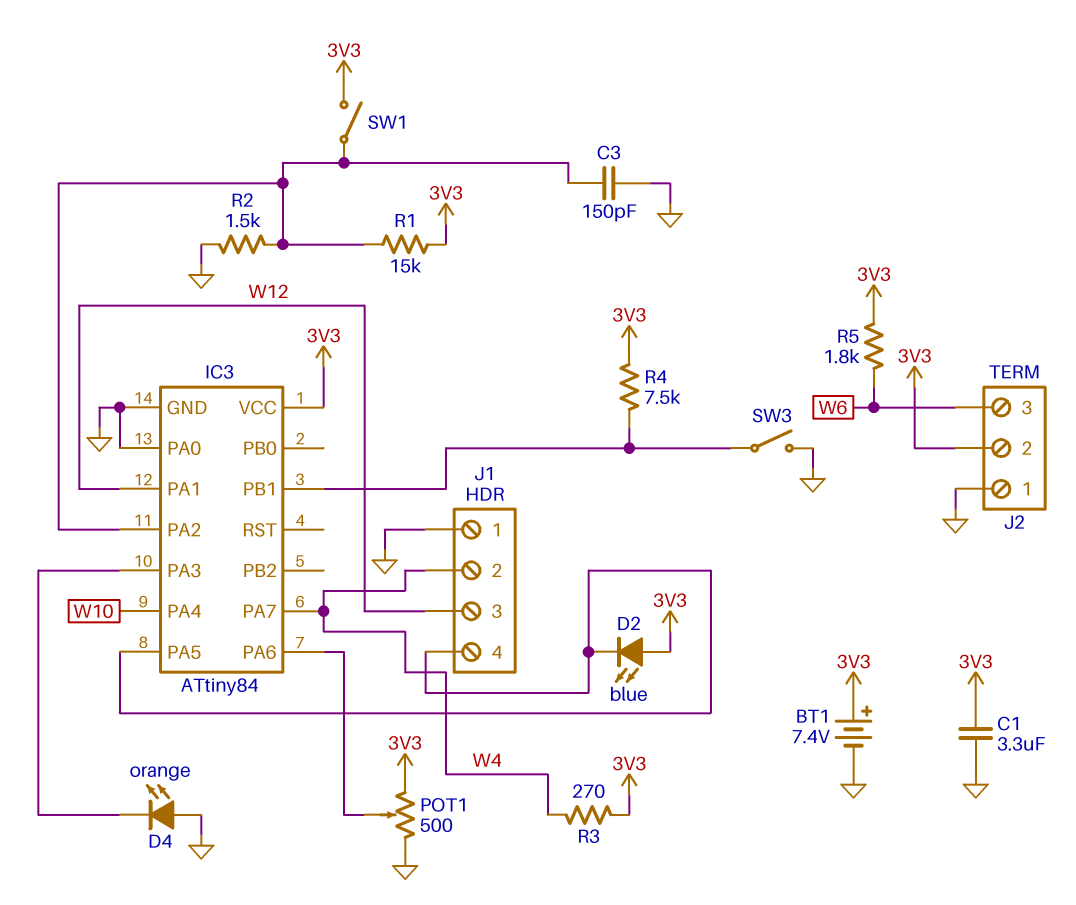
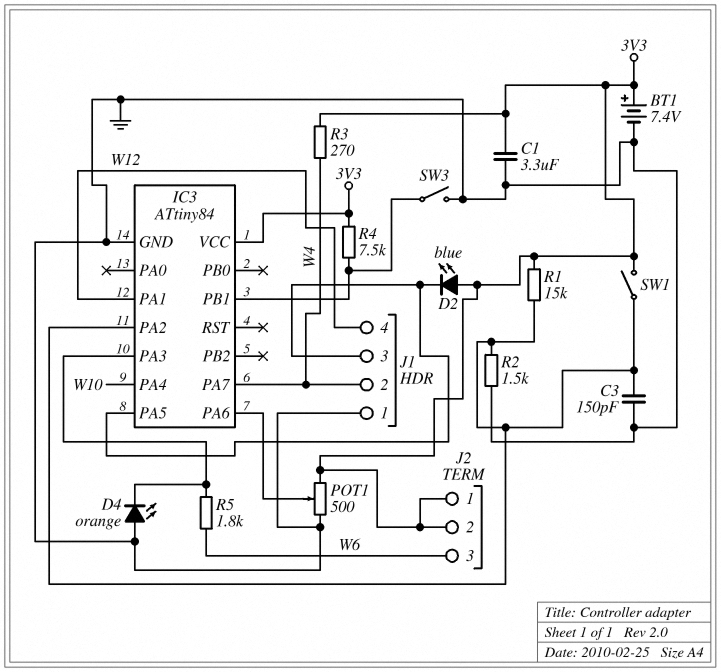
IC3 pin PA0: GND -> none
J1 pin 3: W12 -> IC3/PA5
J1 pin 4: IC3/PA5 -> W12
J2 pin 1: GND -> 3V3
R5: 1.8k (3V3, W6) -> 1.8k (IC3/PA3, W6)

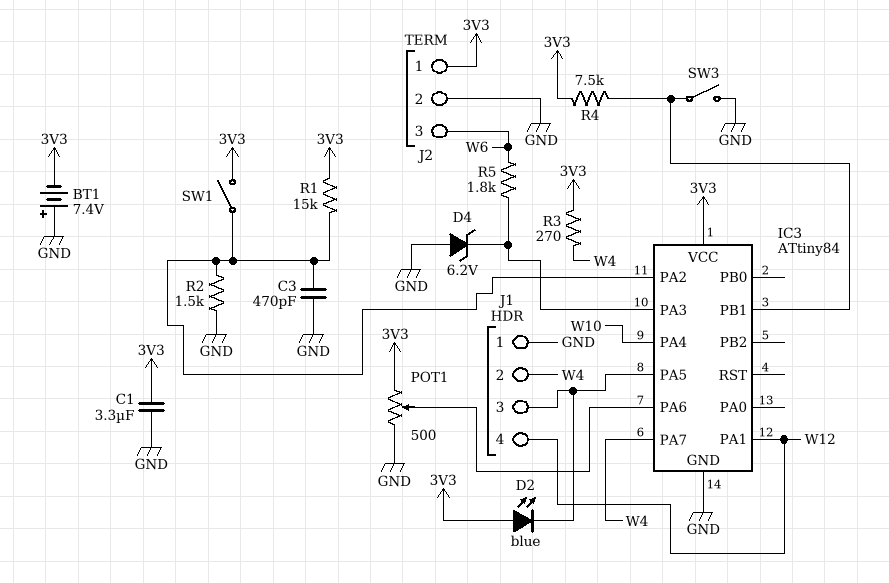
BT1: 7.4V (plus 3V3, minus GND) -> 7.4V (plus GND, minus 3V3)
C3: 150pF (GND, IC3/PA2) -> 470pF (GND, IC3/PA2)
D4: LED orange (A GND, K IC3/PA3) -> zener 6.2V (A GND, K IC3/PA3)
J2 pin 2: 3V3 -> GND

